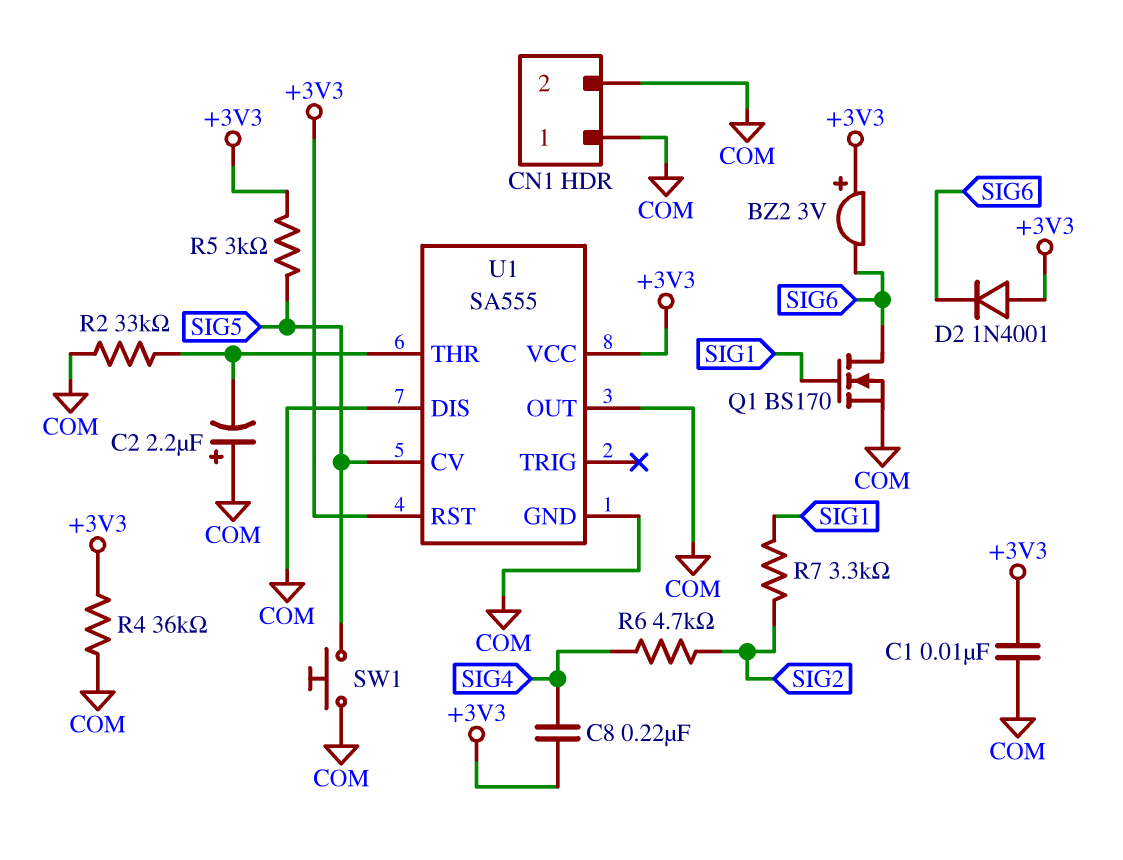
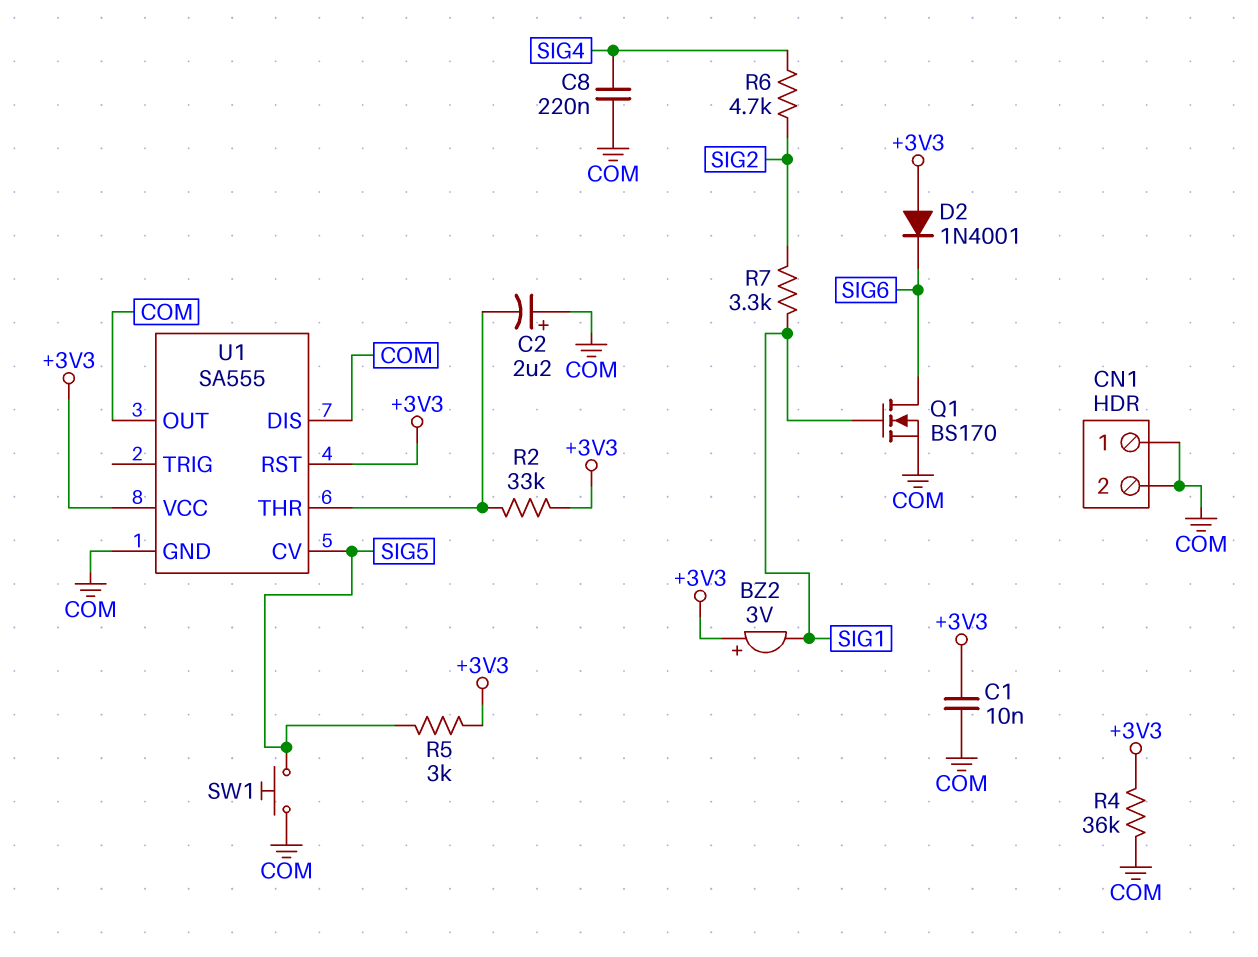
BZ2: buzzer 3V (plus +3V3, minus SIG6) -> buzzer 3V (plus +3V3, minus SIG1)
C8: 220nF (+3V3, SIG4) -> 220nF (COM, SIG4)
R2: 33k (COM, U1/THR) -> 33k (+3V3, U1/THR)

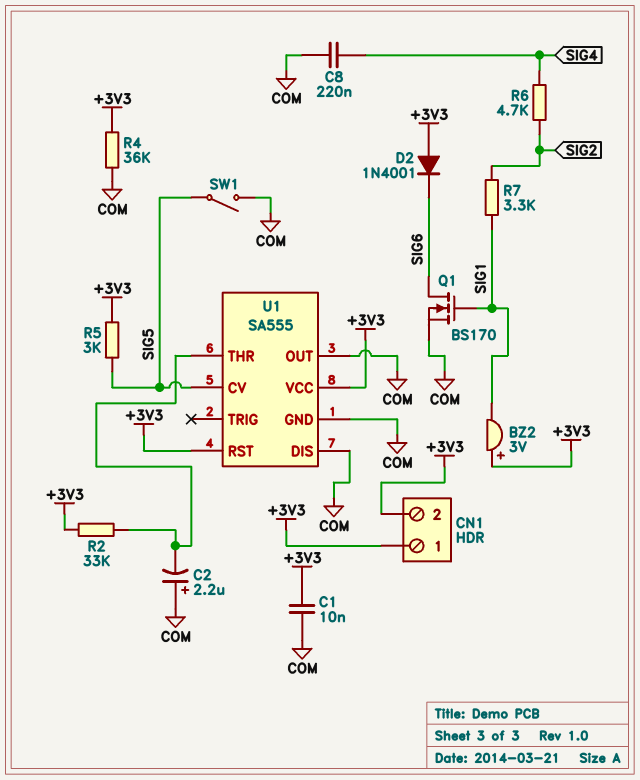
CN1 pin 1: COM -> +3V3
CN1 pin 2: COM -> +3V3
SW1: button (COM, SIG5) -> switch (COM, SIG5)

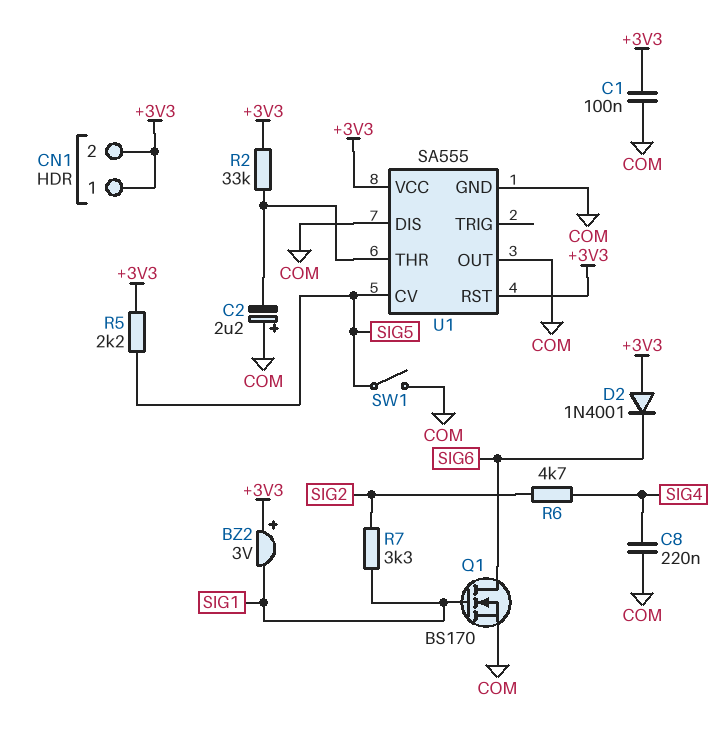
C1: 10nF (+3V3, COM) -> 100nF (+3V3, COM)
R4: 36k (+3V3, COM) -> none
R5: 3k (+3V3, SIG5) -> 2.2k (+3V3, SIG5)

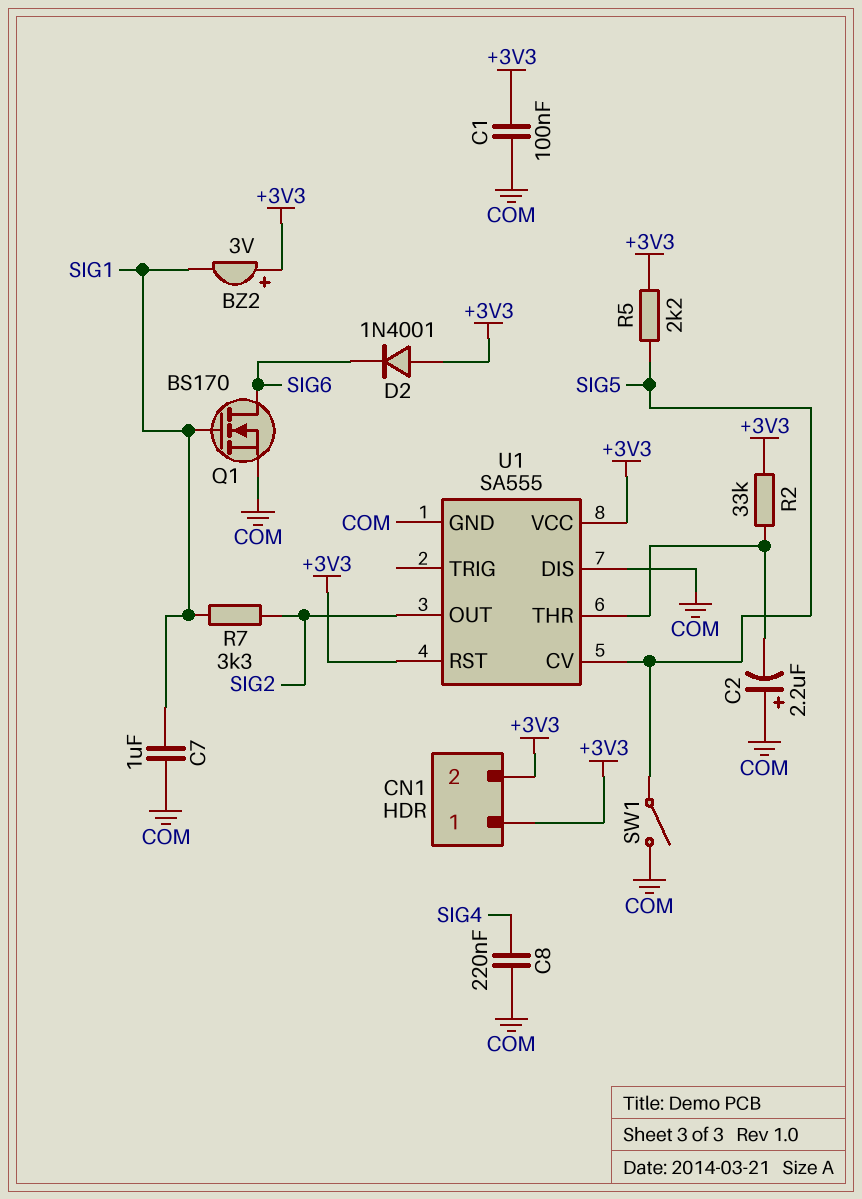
C7: none -> 1uF (COM, SIG1)
R6: 4.7k (SIG2, SIG4) -> none
U1 pin OUT: COM -> SIG2

